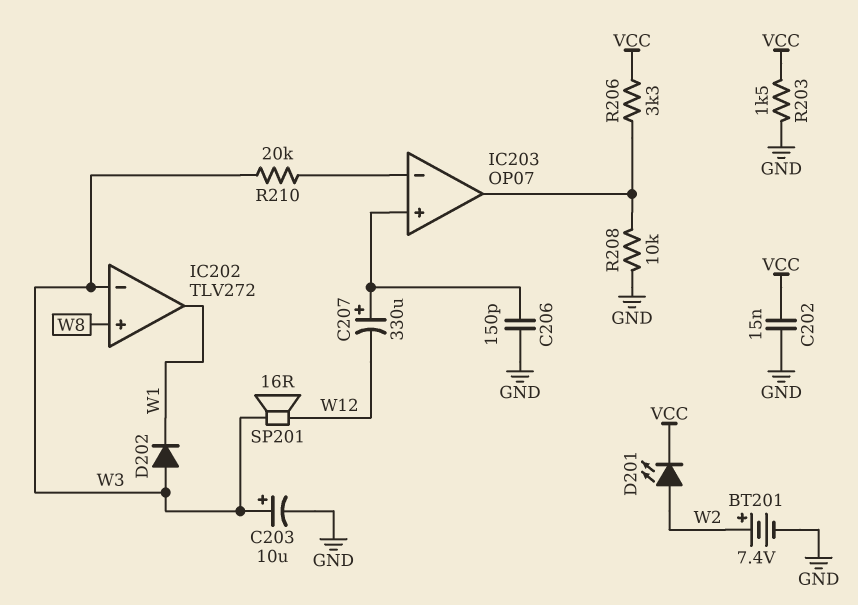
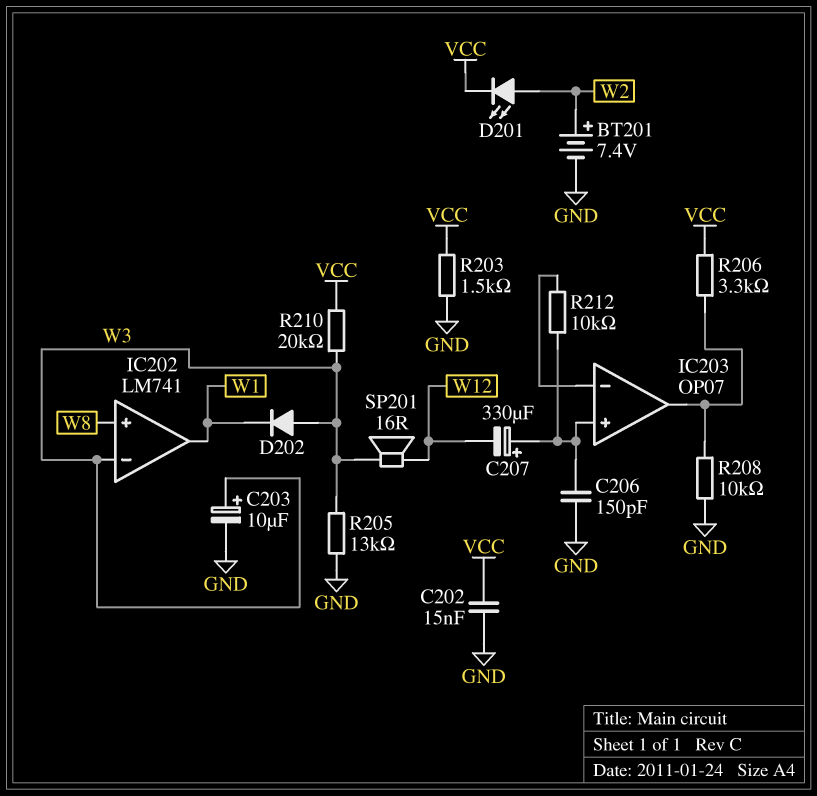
IC202: TLV272 -> LM741
R205: none -> 13k (GND, W3)
R210: 20k (IC203/in-, W3) -> 20k (VCC, W3)
R212: none -> 10k (IC203/in+, IC203/in-)

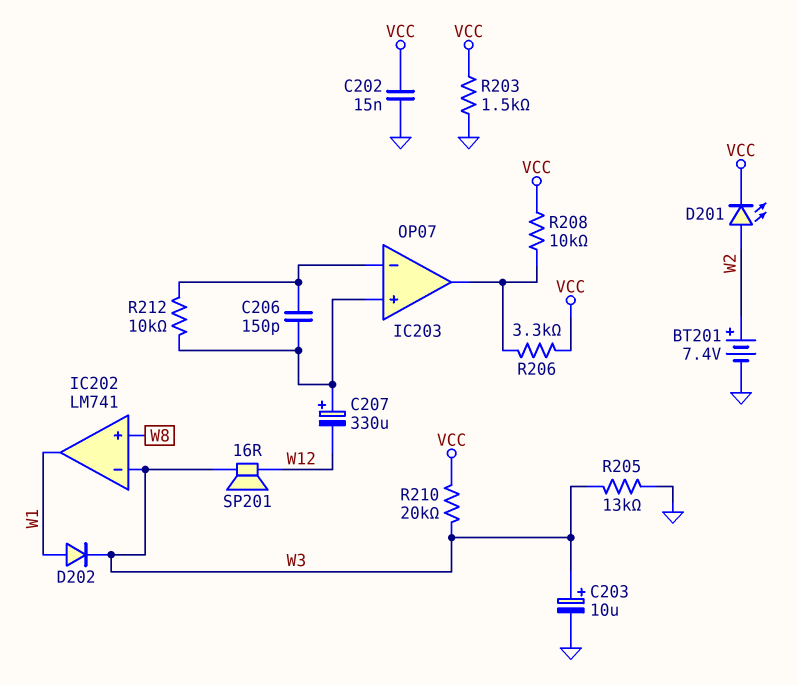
C206: 150pF (GND, IC203/in+) -> 150pF (IC203/in+, IC203/in-)
D202: diode (A W3, K W1) -> diode (A W1, K W3)
R208: 10k (GND, IC203/out) -> 10k (IC203/out, VCC)

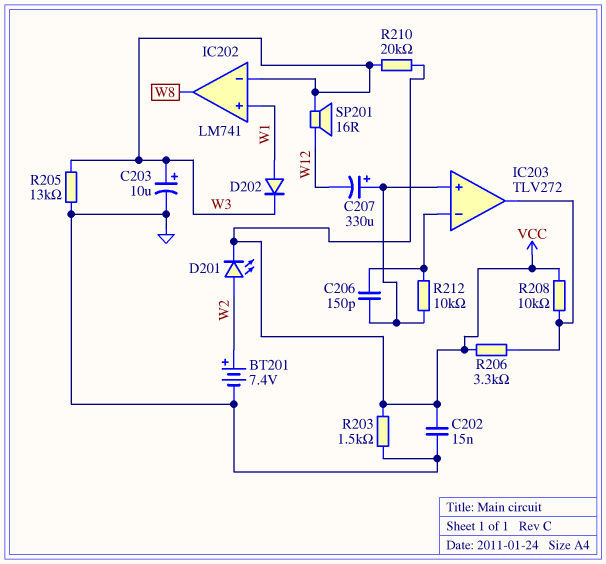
IC202 pin in+: W8 -> W1
IC202 pin out: W1 -> W8
IC203: OP07 -> TLV272

